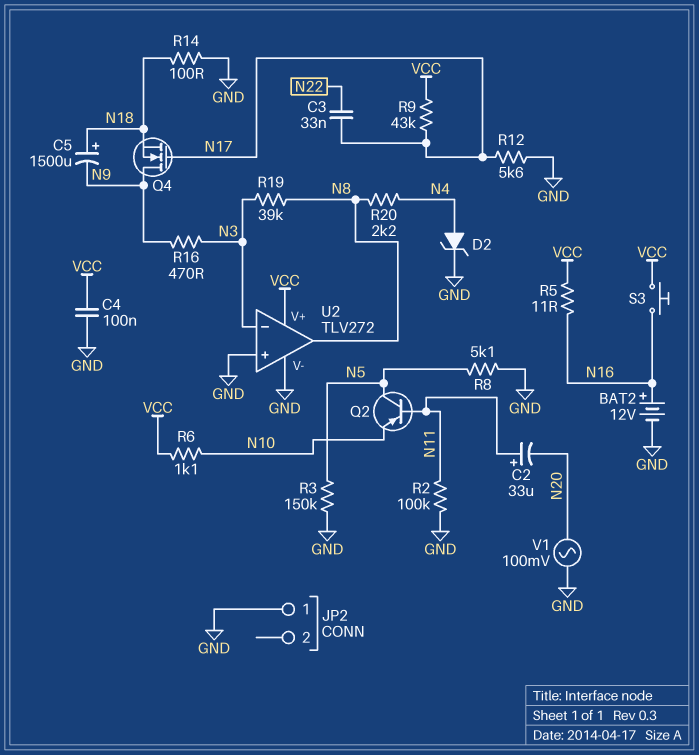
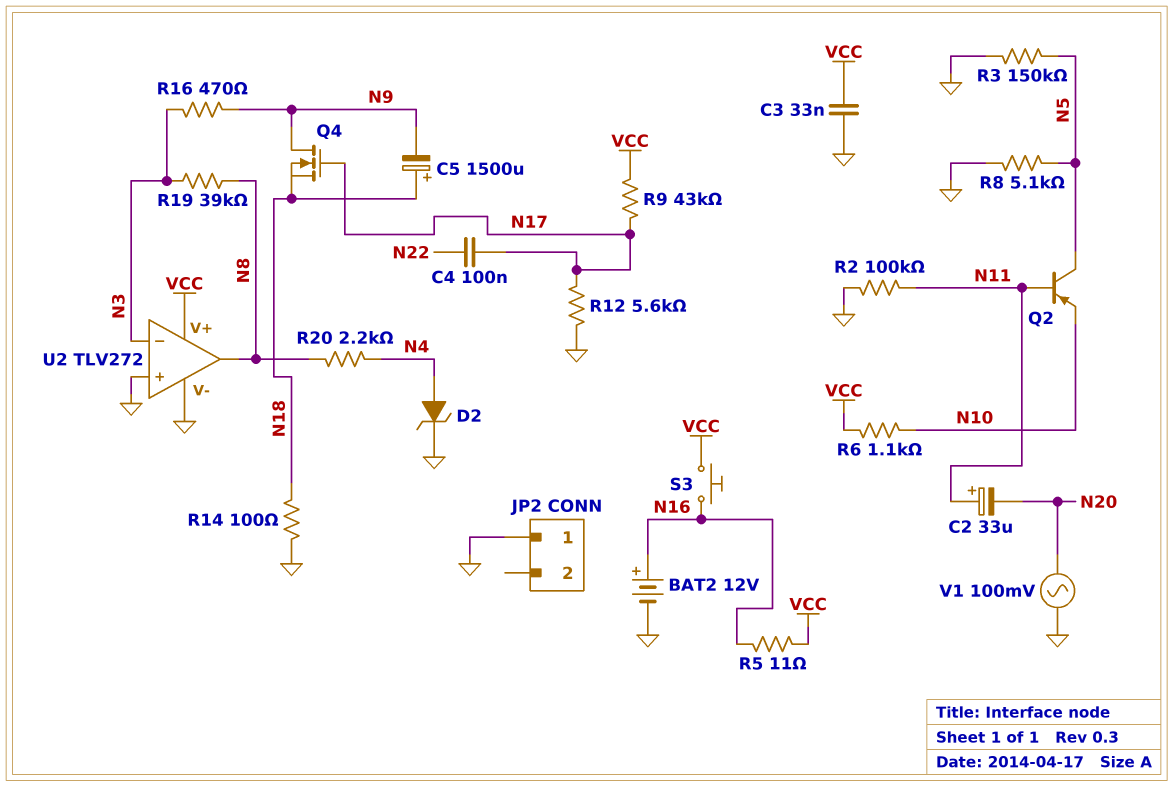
C3: 33nF (N17, N22) -> 33nF (GND, VCC)
C4: 100nF (GND, VCC) -> 100nF (N17, N22)

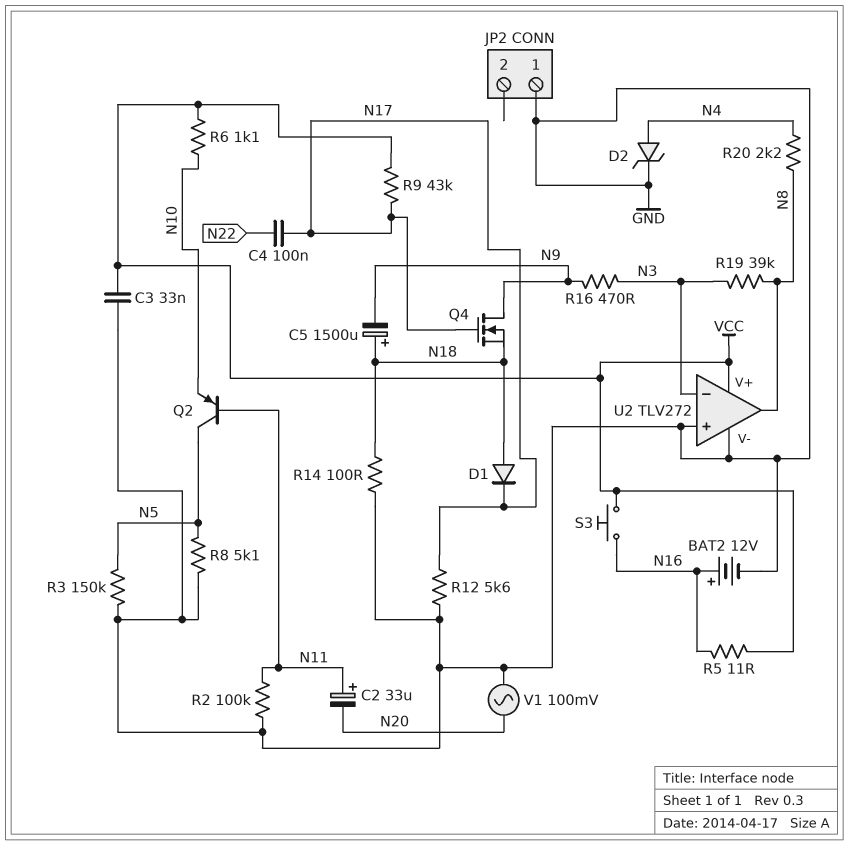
D1: none -> diode (A N18, K N17)

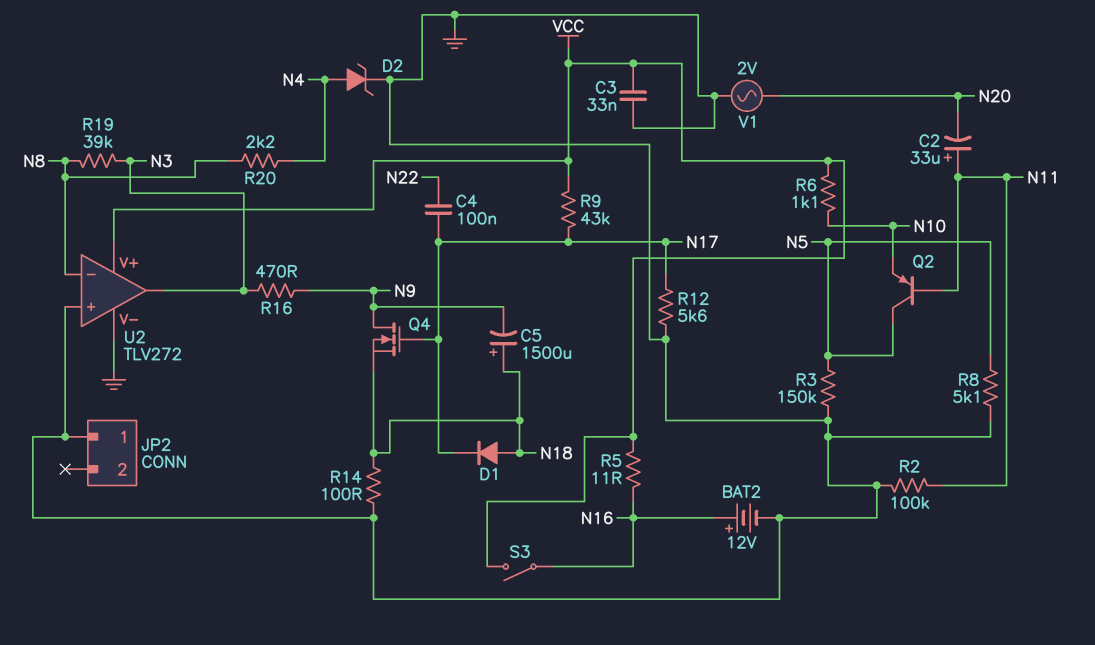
S3: button (N16, VCC) -> switch (N16, VCC)
U2 pin in-: N3 -> N8
U2 pin out: N8 -> N3
V1: AC 100mV (GND, N20) -> AC 2V (GND, N20)

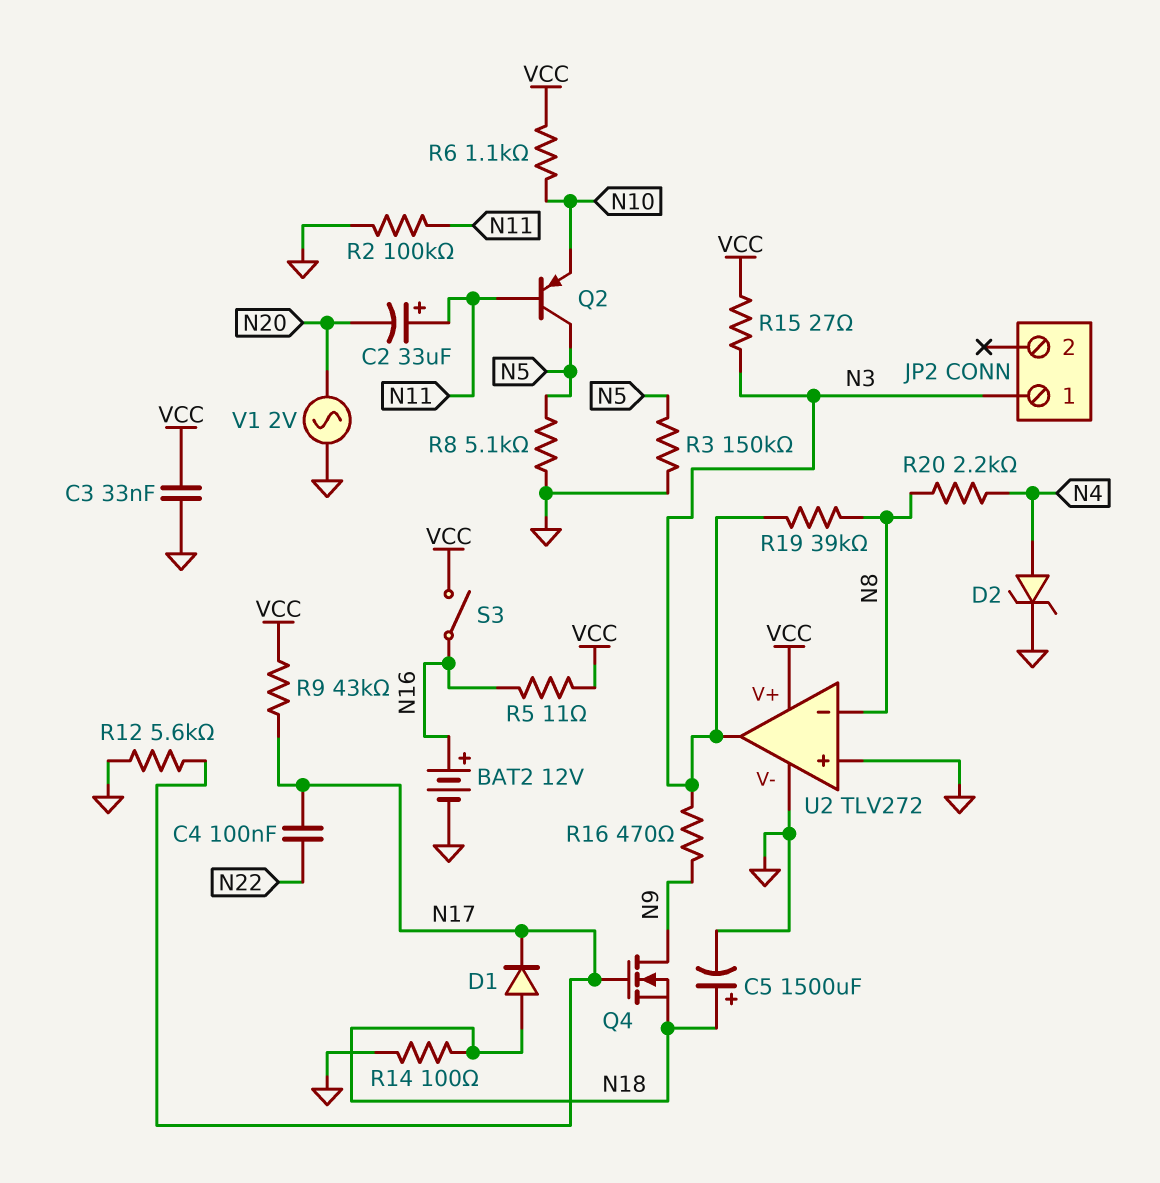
C5: 1500uF (plus N18, minus N9) -> 1500uF (plus N18, minus GND)
JP2 pin 1: GND -> N3
R15: none -> 27 (N3, VCC)

